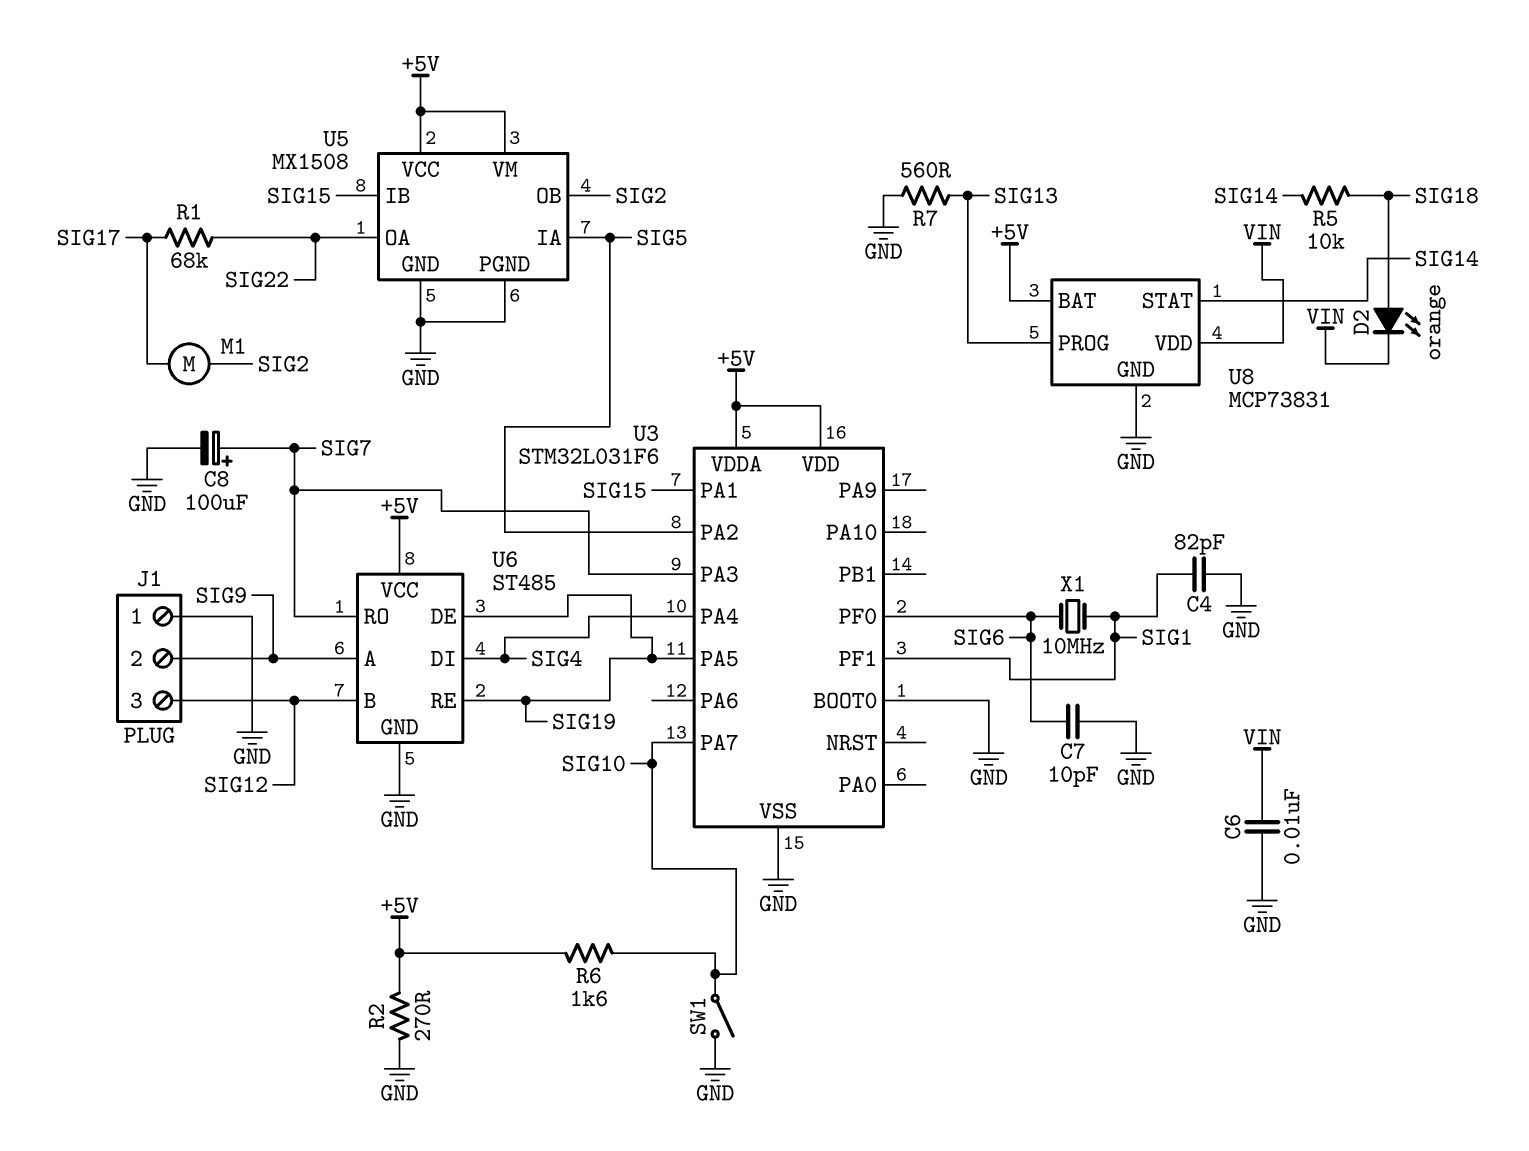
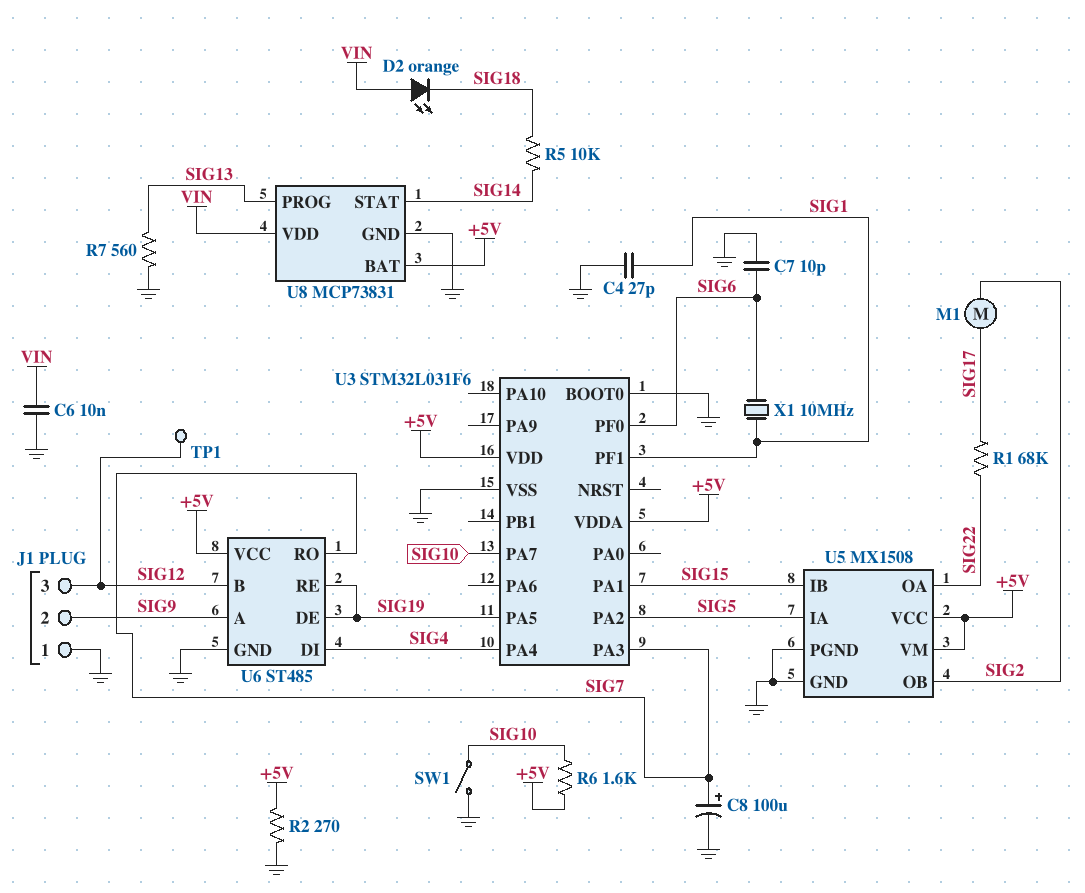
C4: 82pF (GND, SIG1) -> 27pF (GND, SIG1)
D2: LED orange (A SIG18, K VIN) -> LED orange (A VIN, K SIG18)
TP1: none -> test point (SIG12)

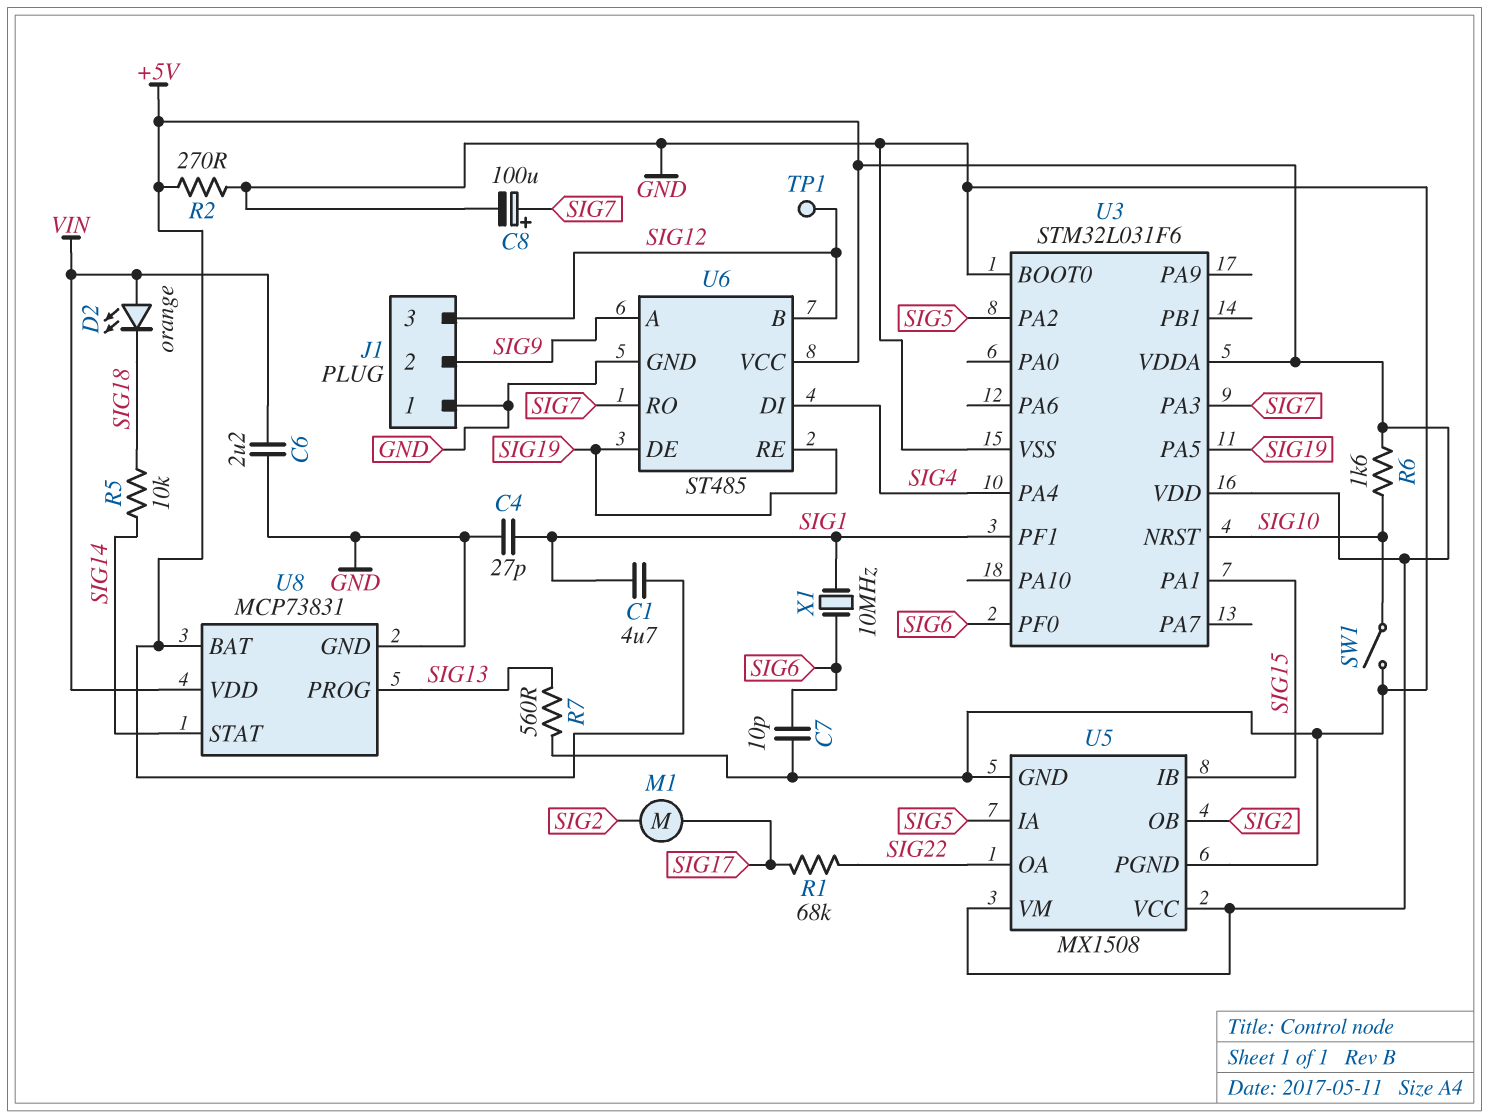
C1: none -> 4.7uF (+5V, SIG1)
C6: 10nF (GND, VIN) -> 2.2uF (GND, VIN)
U3 pin NRST: none -> SIG10
U3 pin PA7: SIG10 -> none

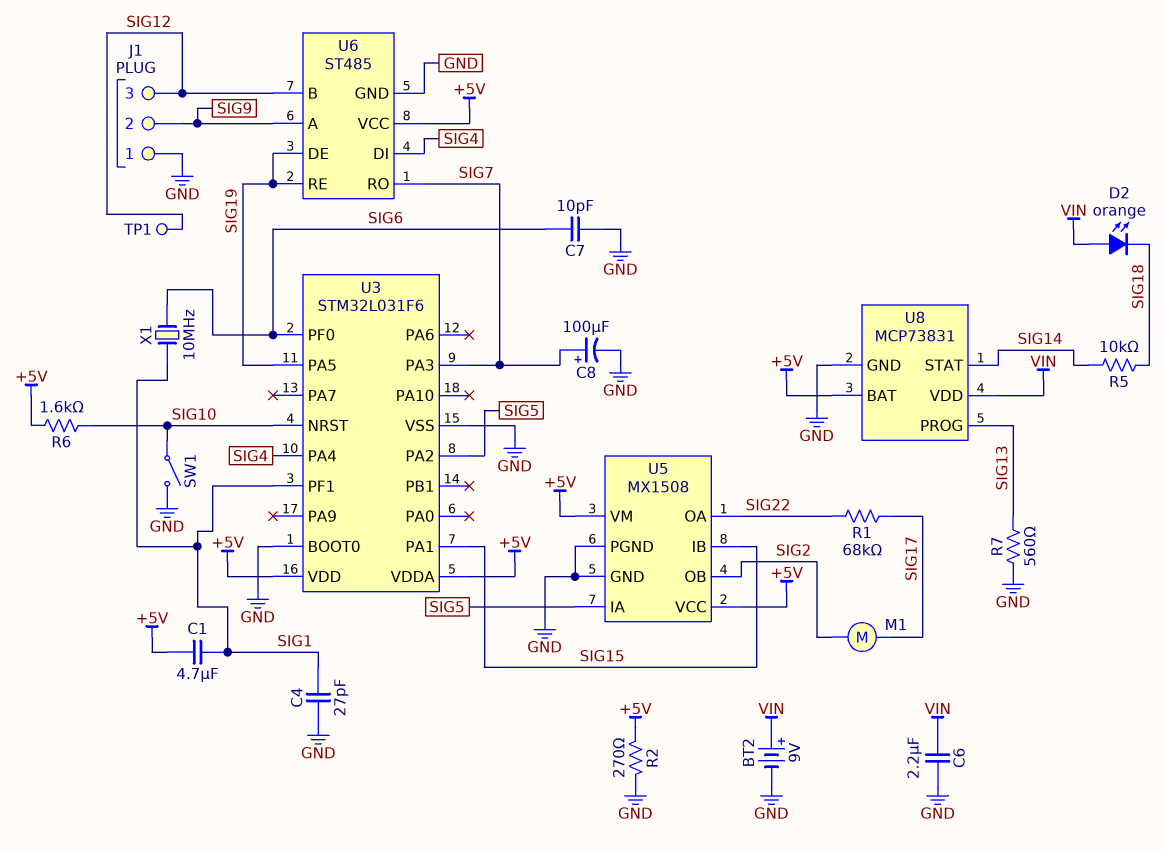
BT2: none -> 9V (plus VIN, minus GND)

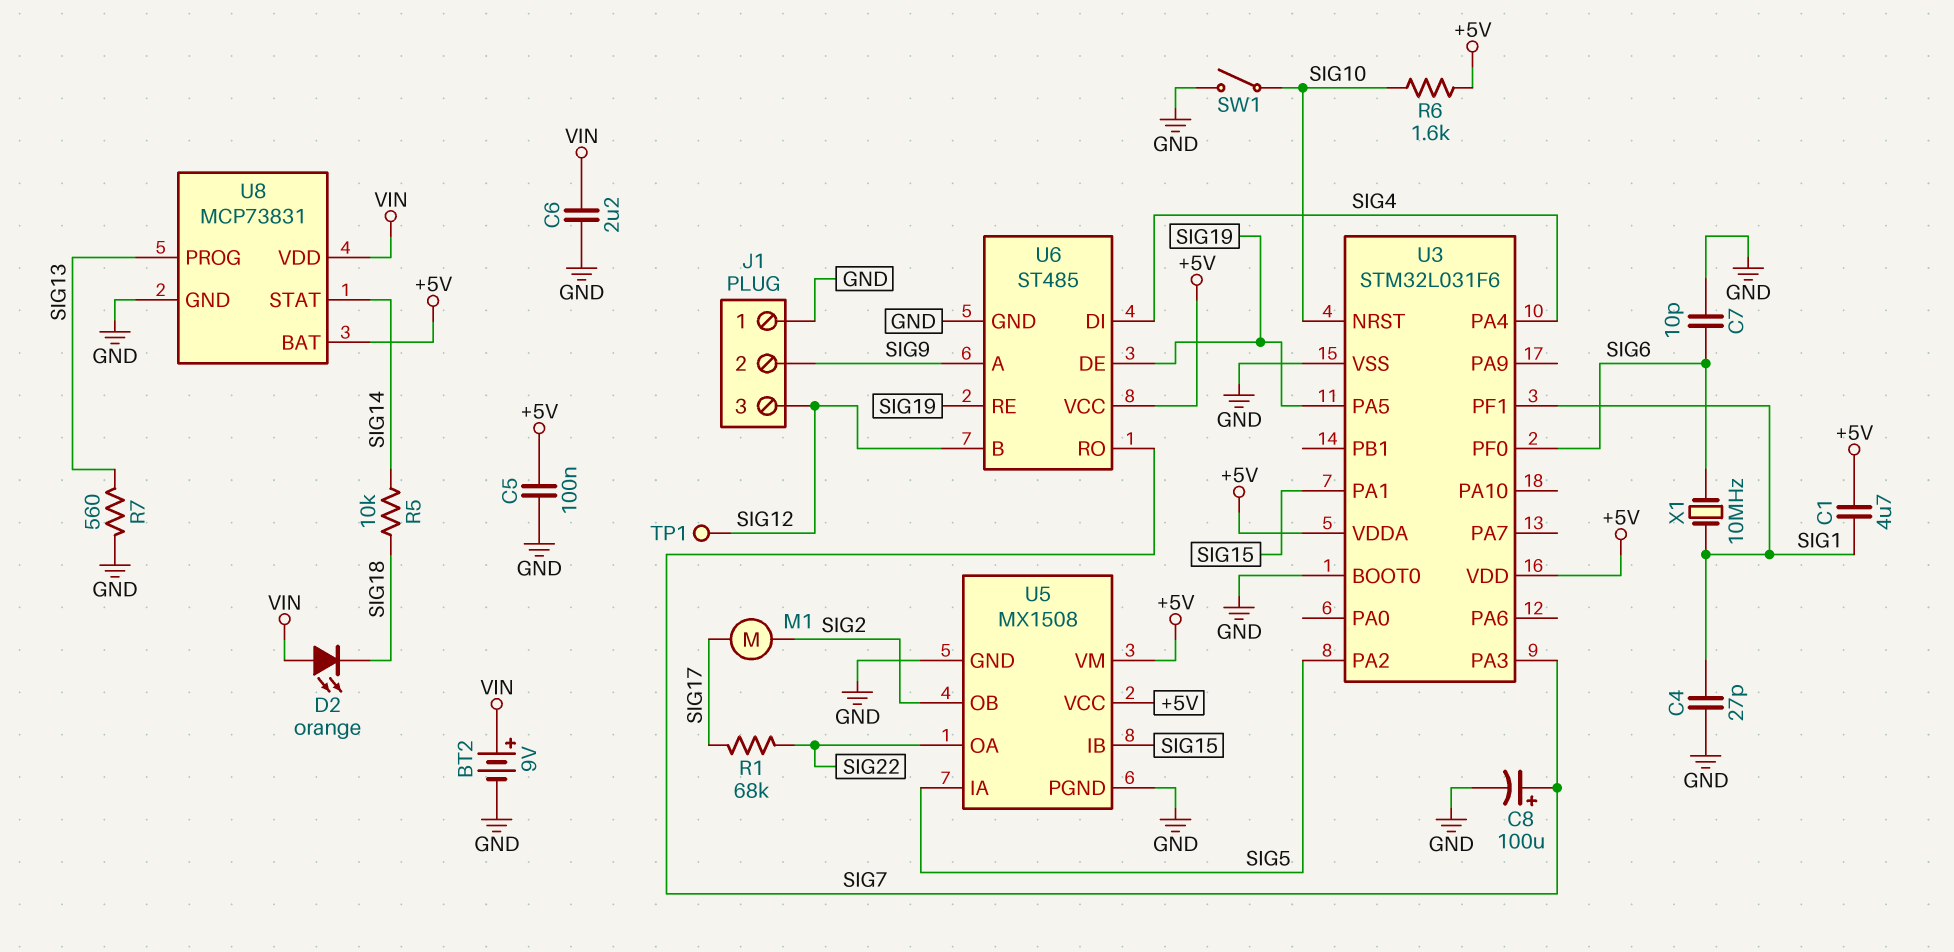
C5: none -> 100nF (+5V, GND)
R2: 270 (+5V, GND) -> none

